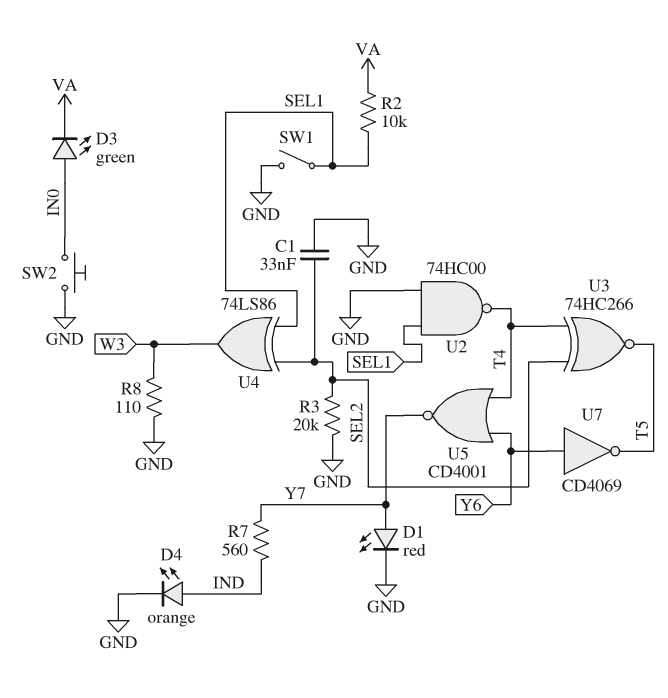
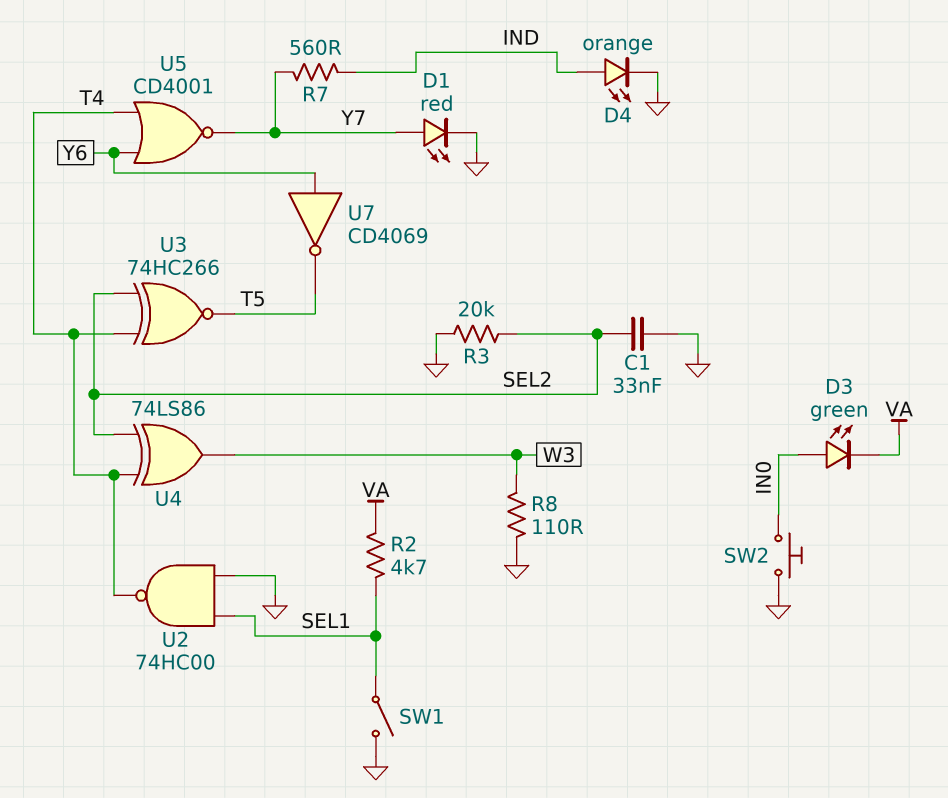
R2: 10k (SEL1, VA) -> 4.7k (SEL1, VA)
U4: XOR 74LS86 (in SEL1, in SEL2, out W3) -> XOR 74LS86 (in SEL2, in T4, out W3)

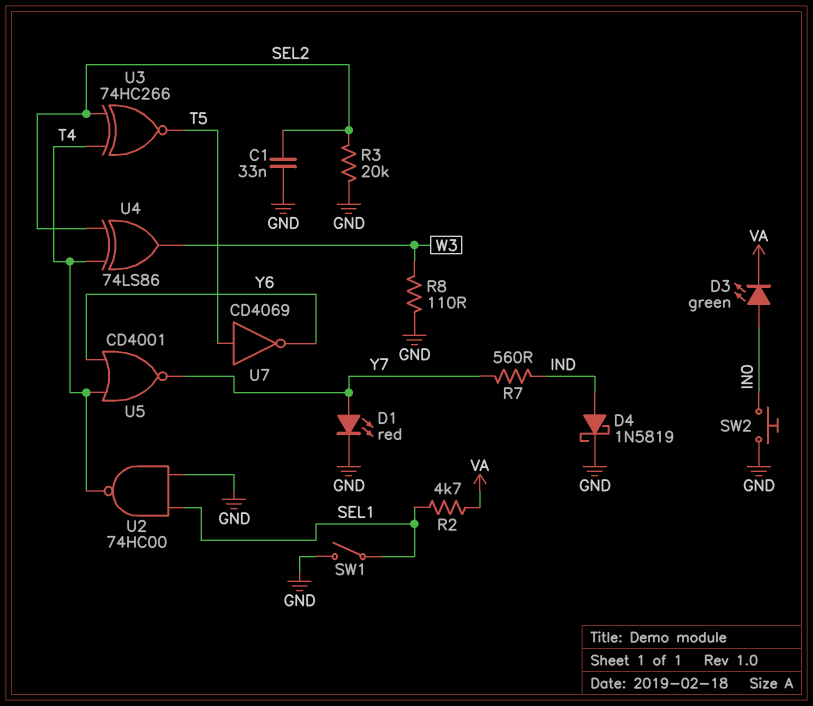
D4: LED orange (A IND, K GND) -> schottky 1N5819 (A IND, K GND)
U7: NOT CD4069 (in Y6, out T5) -> NOT CD4069 (in T5, out Y6)

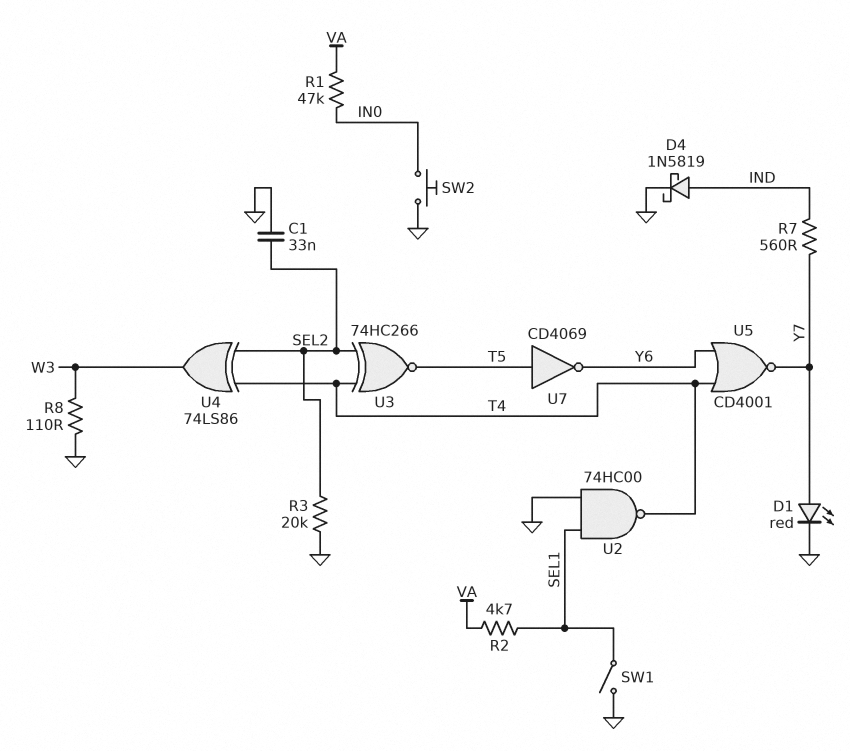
D3: LED green (A IN0, K VA) -> none
R1: none -> 47k (IN0, VA)

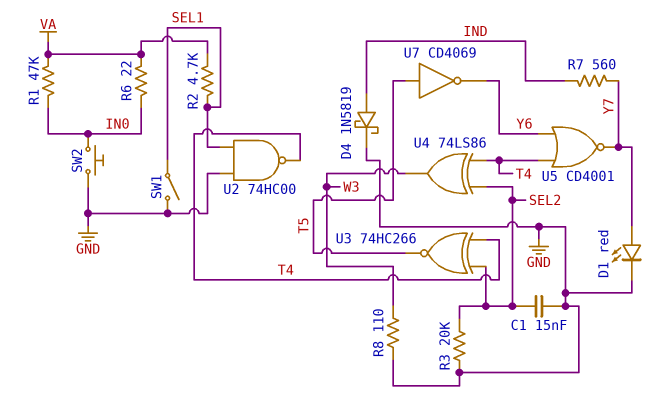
C1: 33nF (GND, SEL2) -> 15nF (GND, SEL2)
R6: none -> 22 (IN0, VA)

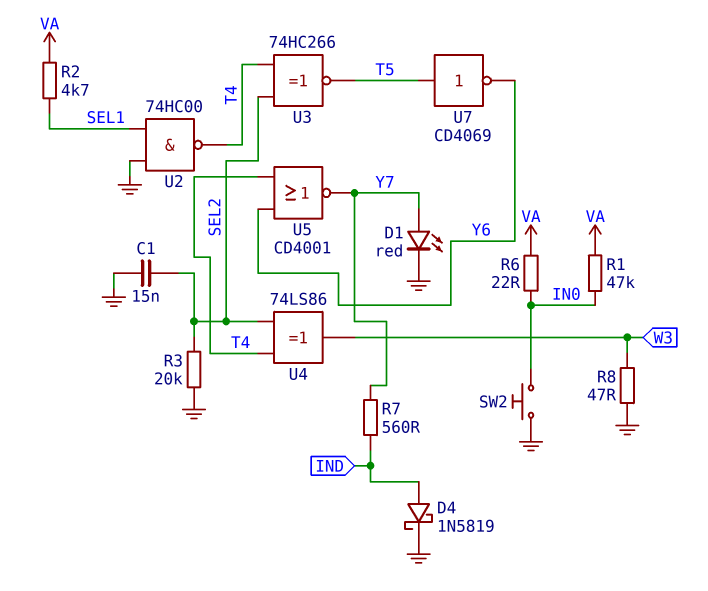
R8: 110 (GND, W3) -> 47 (GND, W3)
SW1: switch (GND, SEL1) -> none

